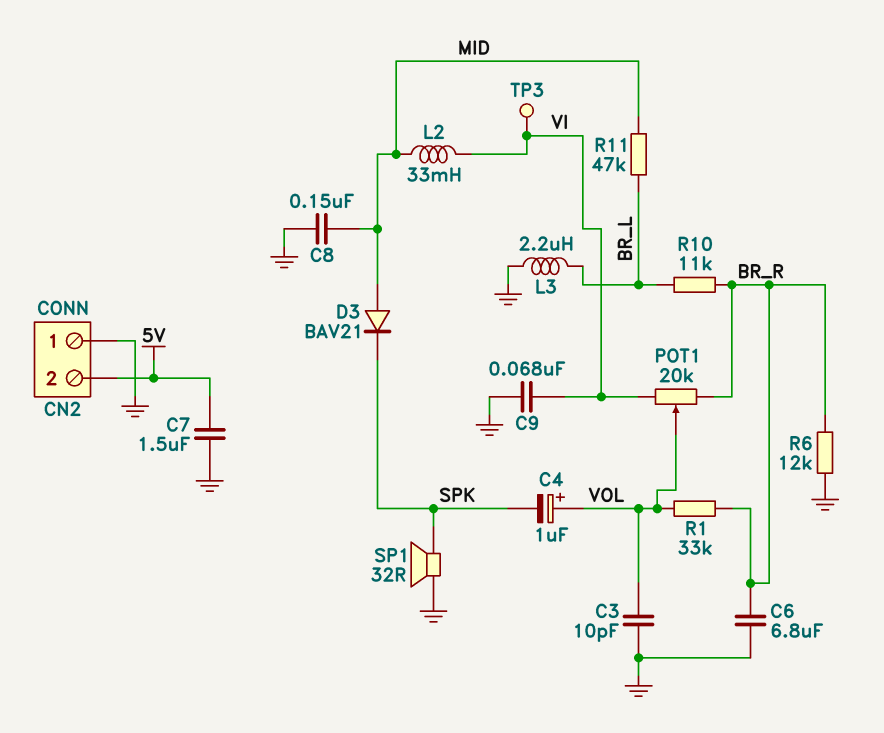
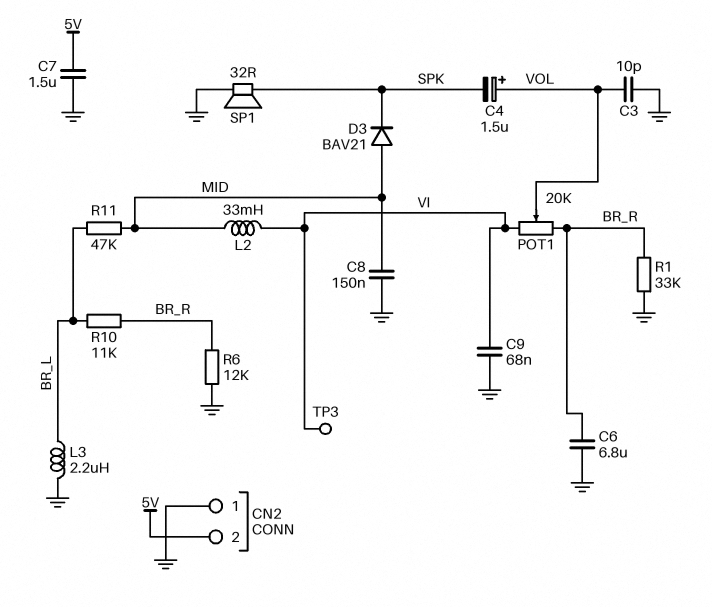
C4: 1uF (plus VOL, minus SPK) -> 1.5uF (plus VOL, minus SPK)
R1: 33k (BR_R, VOL) -> 33k (BR_R, GND)

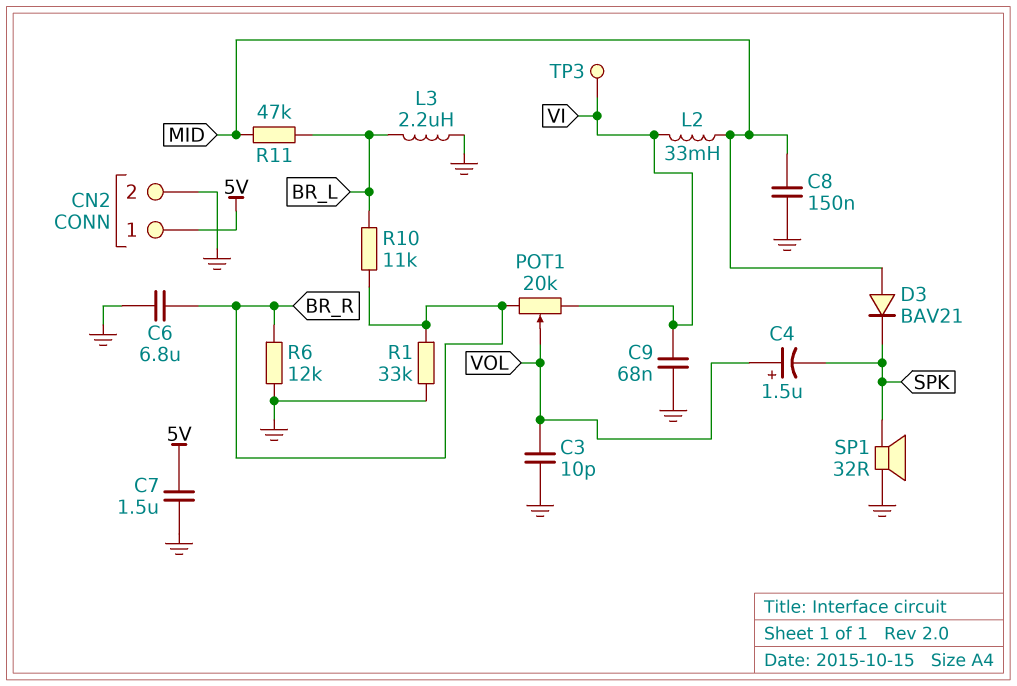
CN2 pin 1: GND -> 5V
CN2 pin 2: 5V -> GND

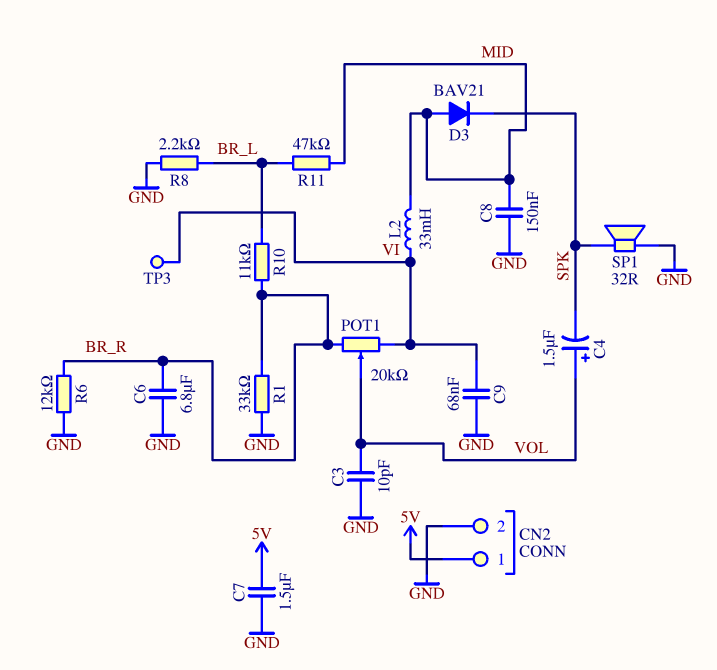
L3: 2.2uH (BR_L, GND) -> none
R8: none -> 2.2k (BR_L, GND)

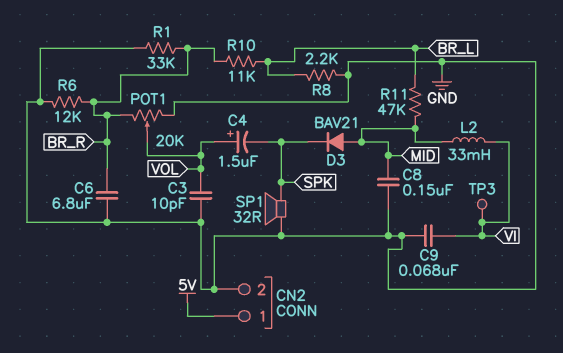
C7: 1.5uF (5V, GND) -> none
POT1: 20k (BR_R, VI, wiper VOL) -> 20k (BR_R, GND, wiper VOL)

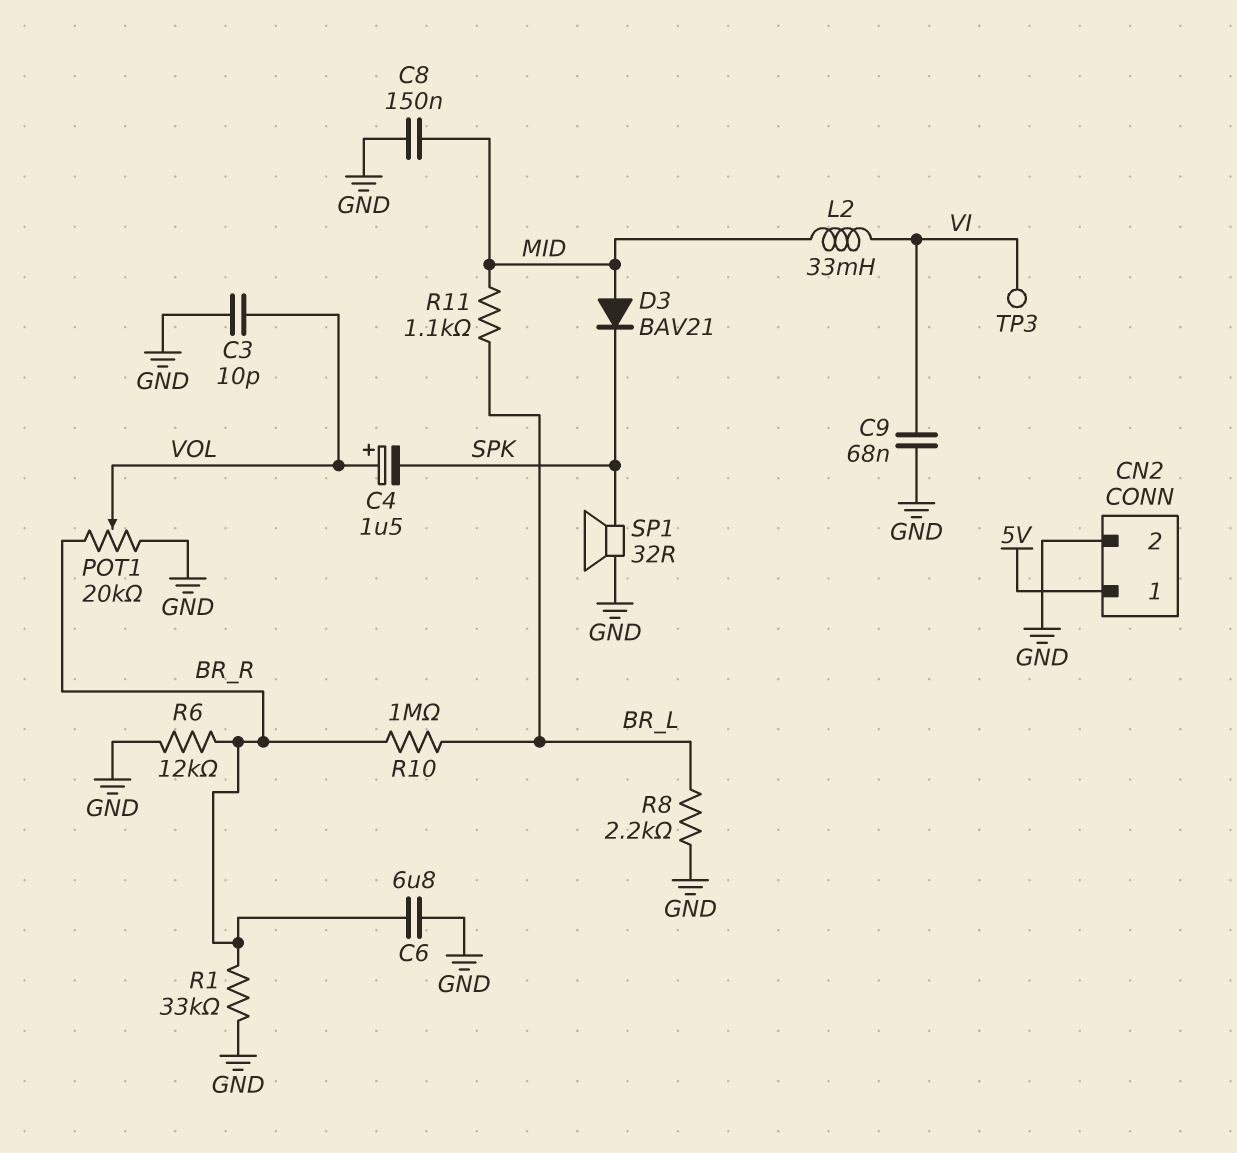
R10: 11k (BR_L, BR_R) -> 1M (BR_L, BR_R)
R11: 47k (BR_L, MID) -> 1.1k (BR_L, MID)

